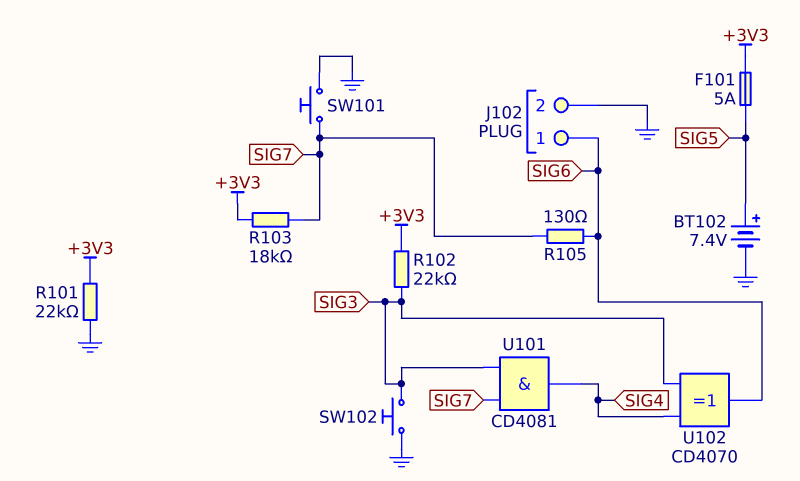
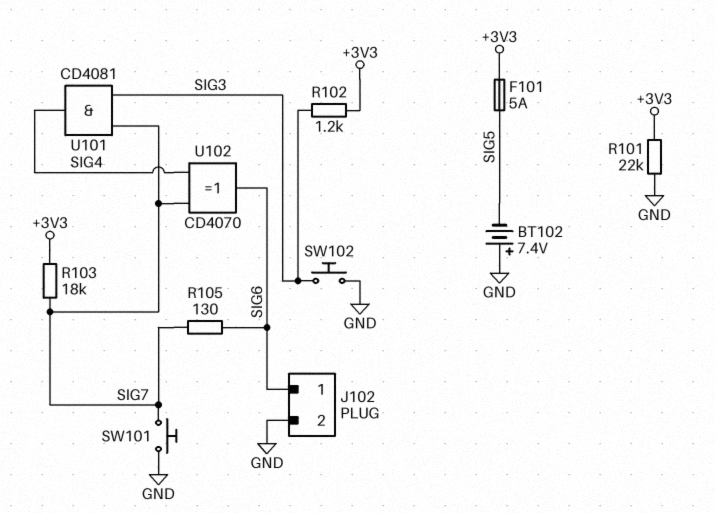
BT102: 7.4V (plus SIG5, minus GND) -> 7.4V (plus GND, minus SIG5)
R102: 22k (+3V3, SIG3) -> 1.2k (+3V3, SIG3)
U102: XOR CD4070 (in SIG3, in SIG4, out SIG6) -> XOR CD4070 (in SIG4, in SIG7, out SIG6)

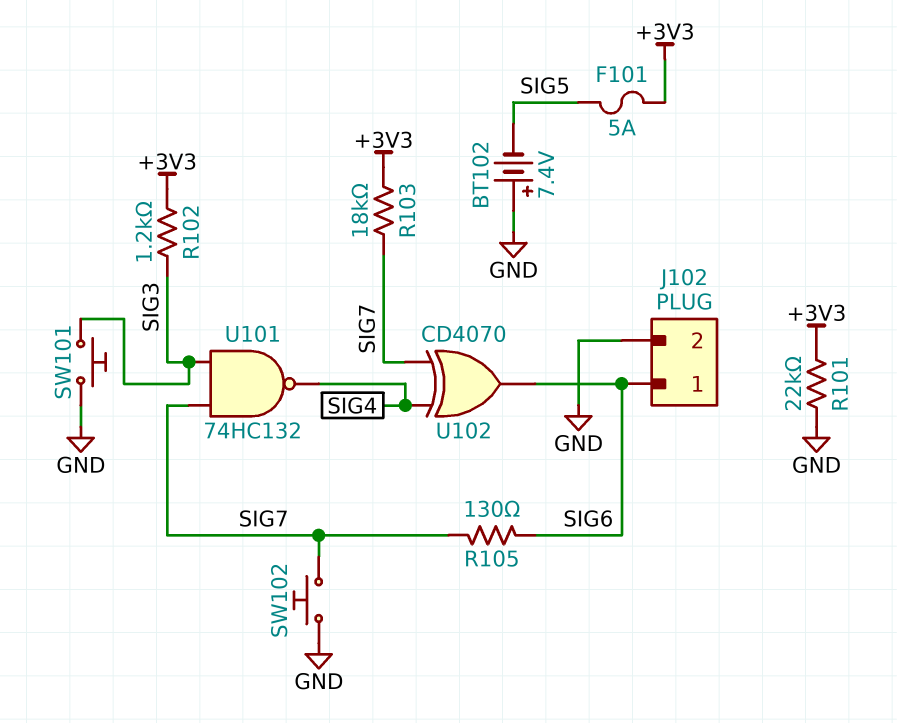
SW101: button (GND, SIG7) -> button (GND, SIG3)
SW102: button (GND, SIG3) -> button (GND, SIG7)
U101: AND CD4081 (in SIG3, in SIG7, out SIG4) -> NAND 74HC132 (in SIG3, in SIG7, out SIG4)

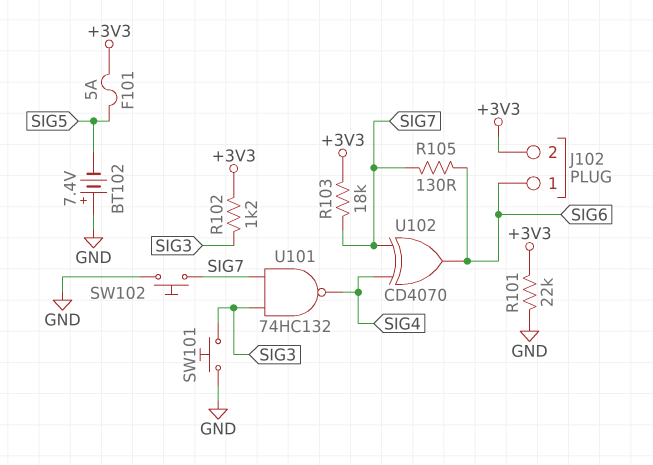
J102 pin 2: GND -> +3V3

